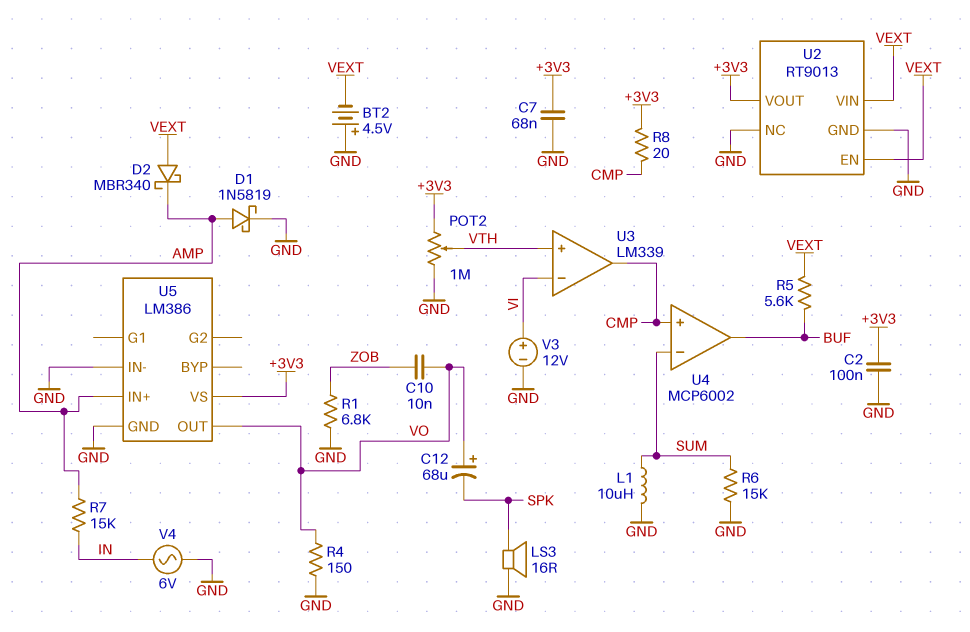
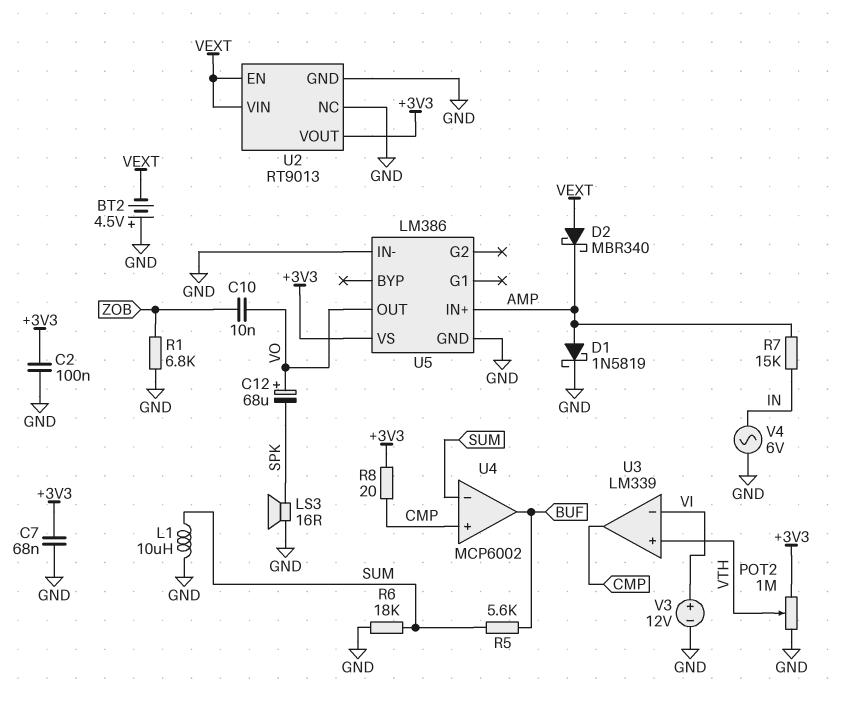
R4: 150 (GND, VO) -> none
R5: 5.6k (BUF, VEXT) -> 5.6k (BUF, SUM)
R6: 15k (GND, SUM) -> 18k (GND, SUM)

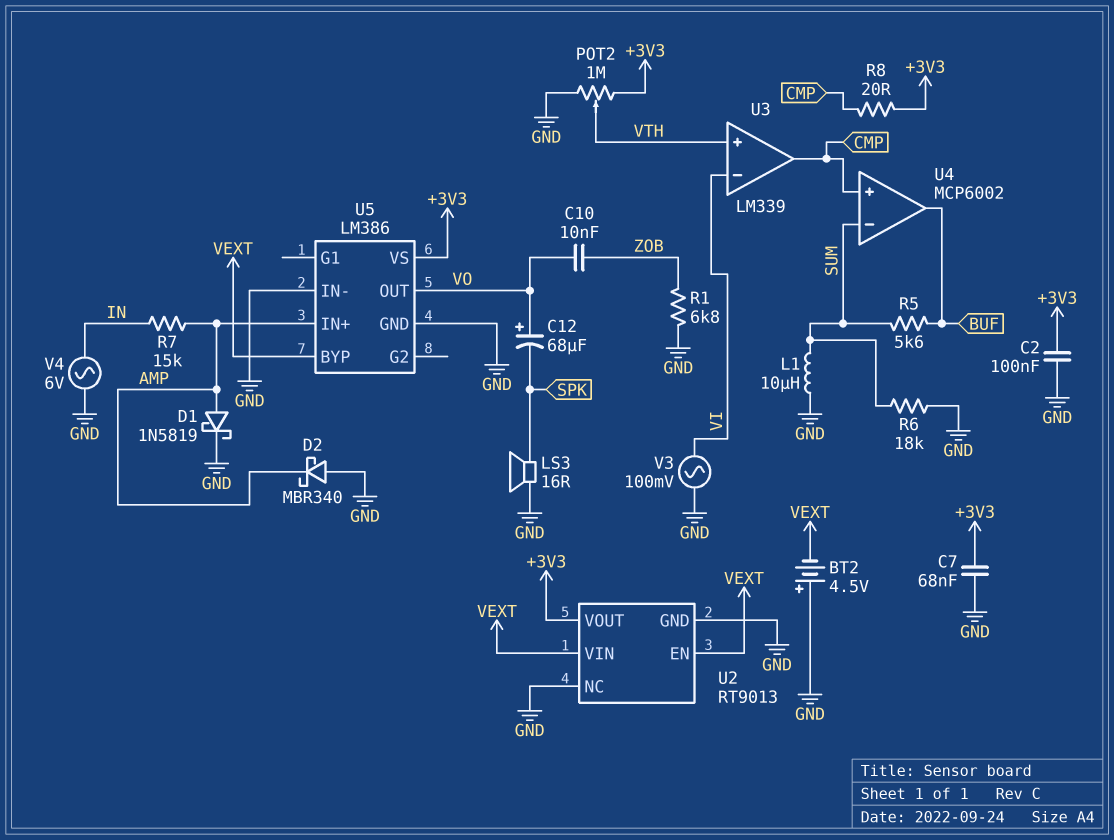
D2: schottky MBR340 (A VEXT, K AMP) -> schottky MBR340 (A GND, K AMP)
U5 pin BYP: none -> VEXT
V3: 12V (plus VI, minus GND) -> AC 100mV (GND, VI)

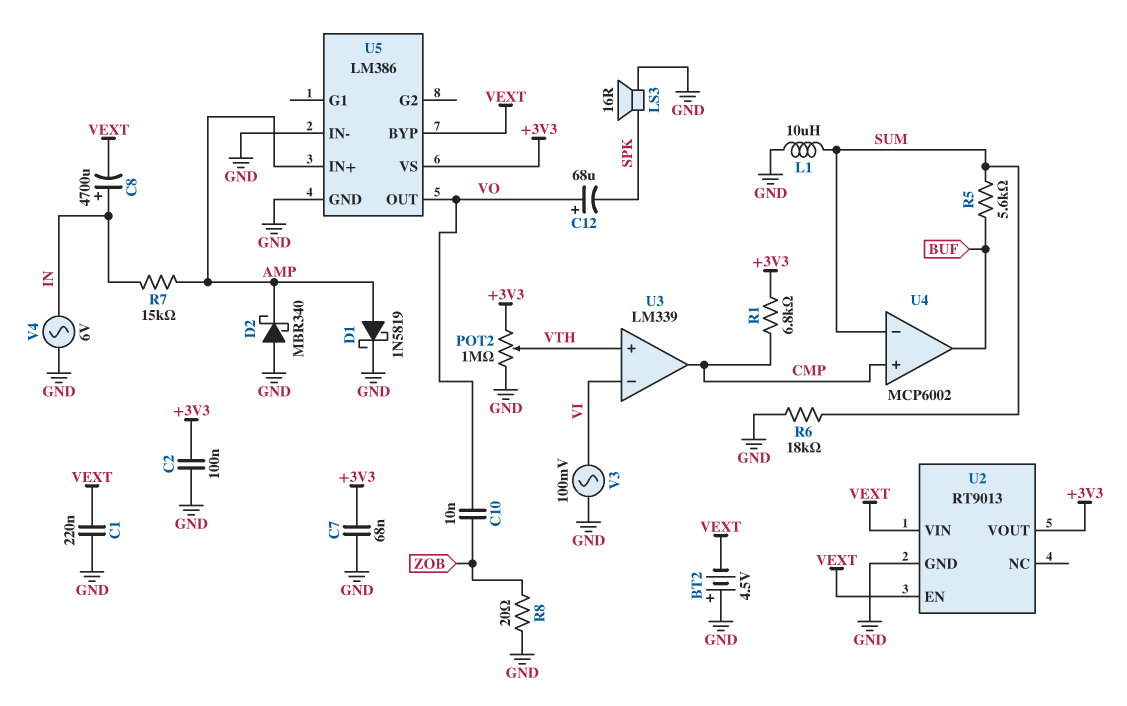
C1: none -> 220nF (GND, VEXT)
C8: none -> 4700uF (plus IN, minus VEXT)
R1: 6.8k (GND, ZOB) -> 6.8k (+3V3, CMP)
R8: 20 (+3V3, CMP) -> 20 (GND, ZOB)
U2 pin NC: GND -> none

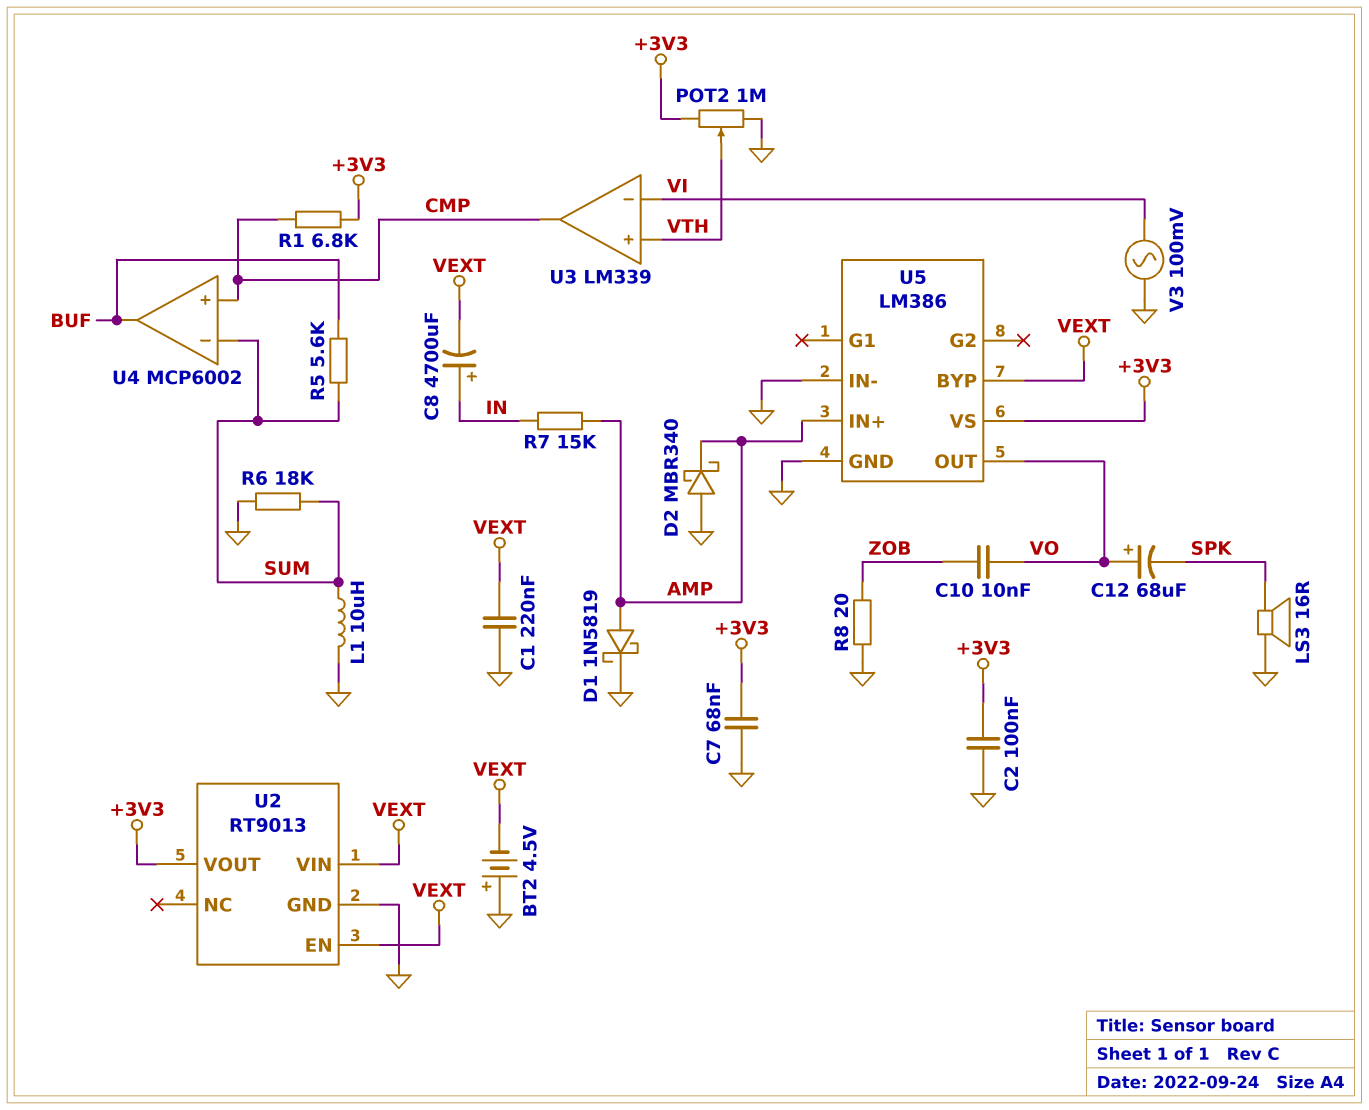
V4: AC 6V (GND, IN) -> none

